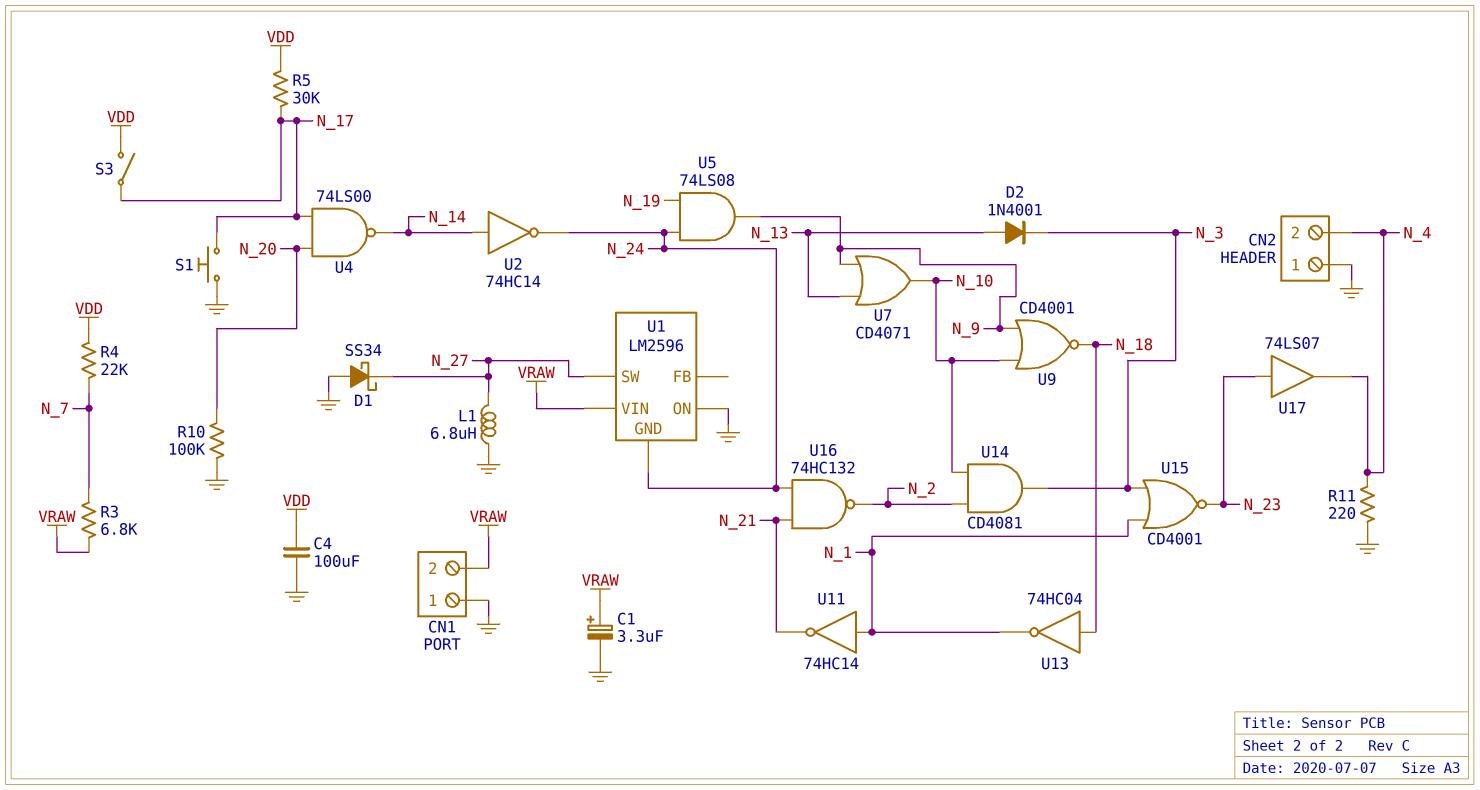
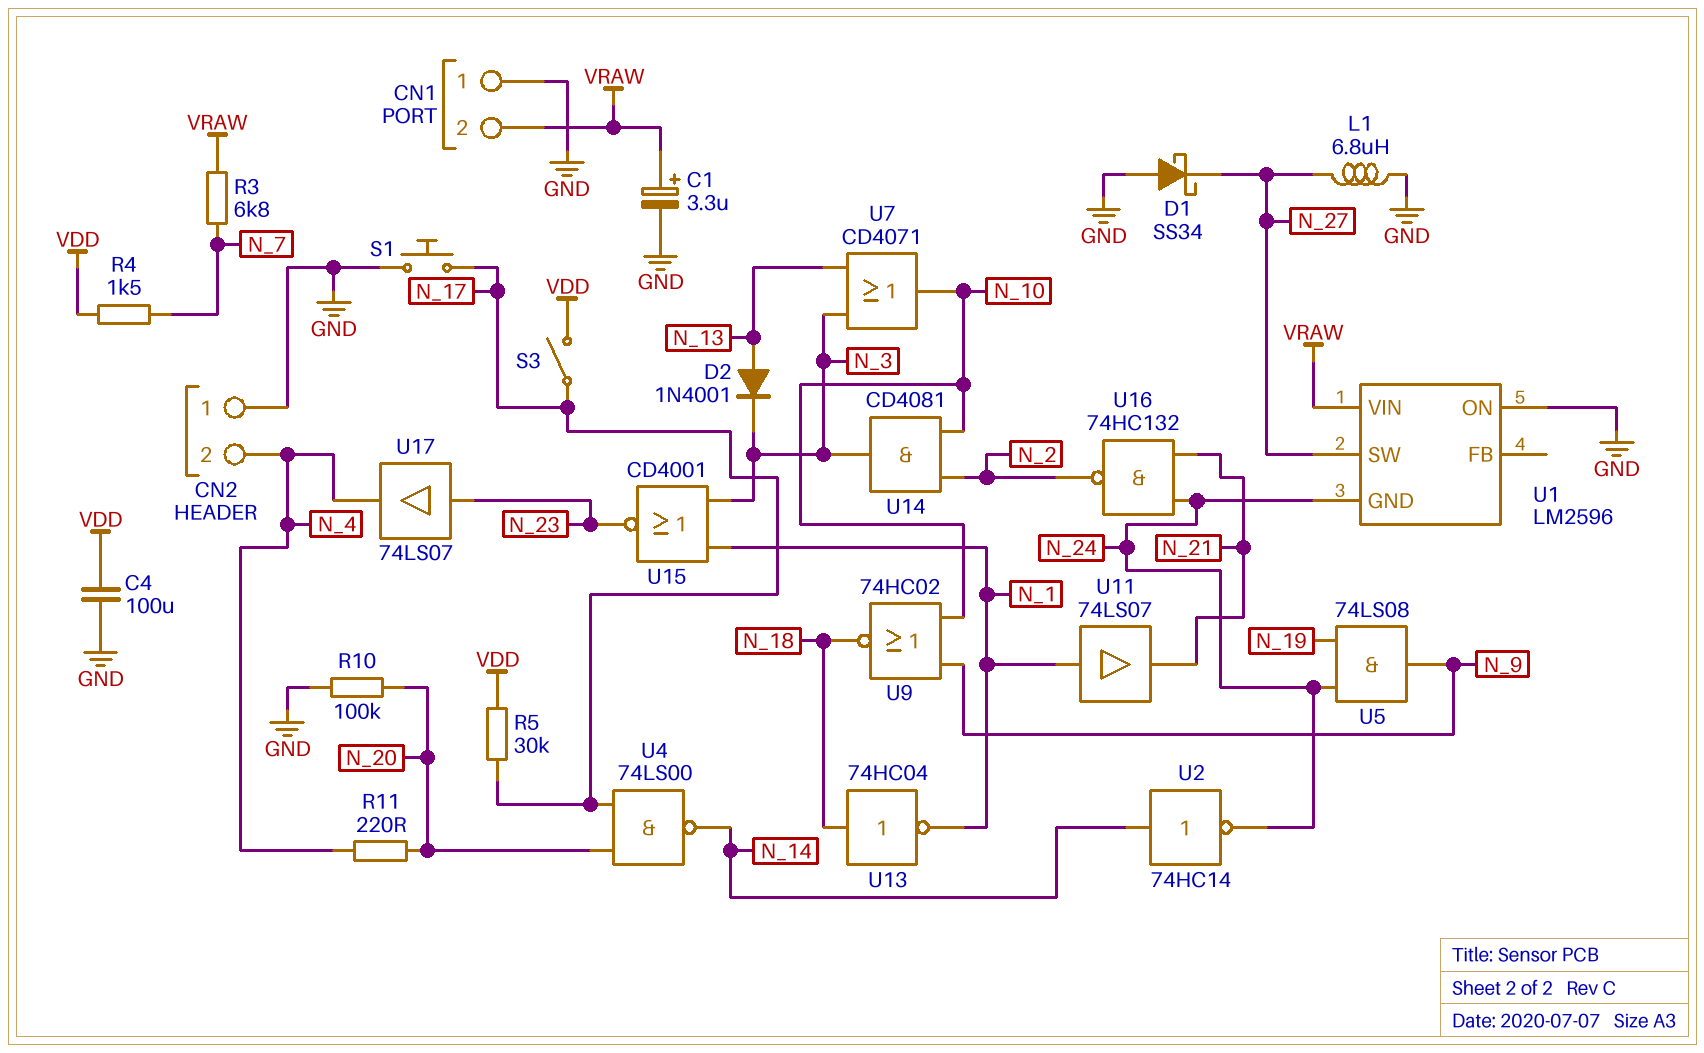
R4: 22k (N_7, VDD) -> 1.5k (N_7, VDD)
R11: 220 (GND, N_4) -> 220 (N_4, N_20)
U7: OR CD4071 (in N_9, in N_13, out N_10) -> OR CD4071 (in N_3, in N_13, out N_10)
U9: NOR CD4001 (in N_9, in N_10, out N_18) -> NOR 74HC02 (in N_9, in N_10, out N_18)
U11: NOT 74HC14 (in N_1, out N_21) -> buffer 74LS07 (in N_1, out N_21)

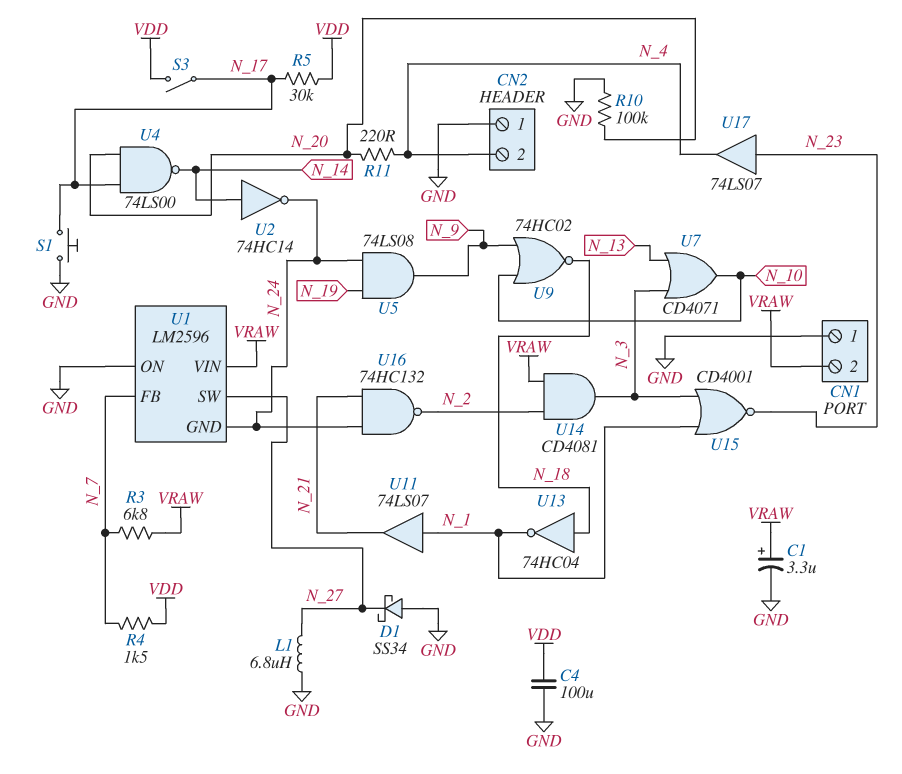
D2: diode 1N4001 (A N_13, K N_3) -> none
U1 pin FB: none -> N_7
U14: AND CD4081 (in N_2, in N_10, out N_3) -> AND CD4081 (in N_2, in VRAW, out N_3)

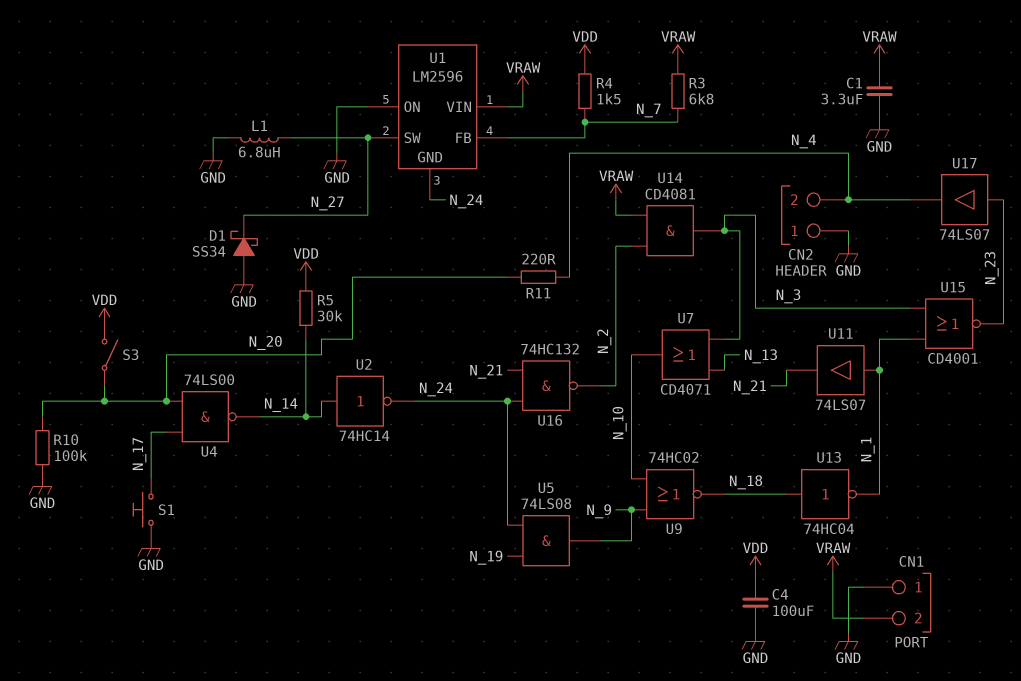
C1: 3.3uF (plus VRAW, minus GND) -> 3.3uF (GND, VRAW)
R5: 30k (N_17, VDD) -> 30k (N_14, VDD)
S3: switch (N_17, VDD) -> switch (N_20, VDD)

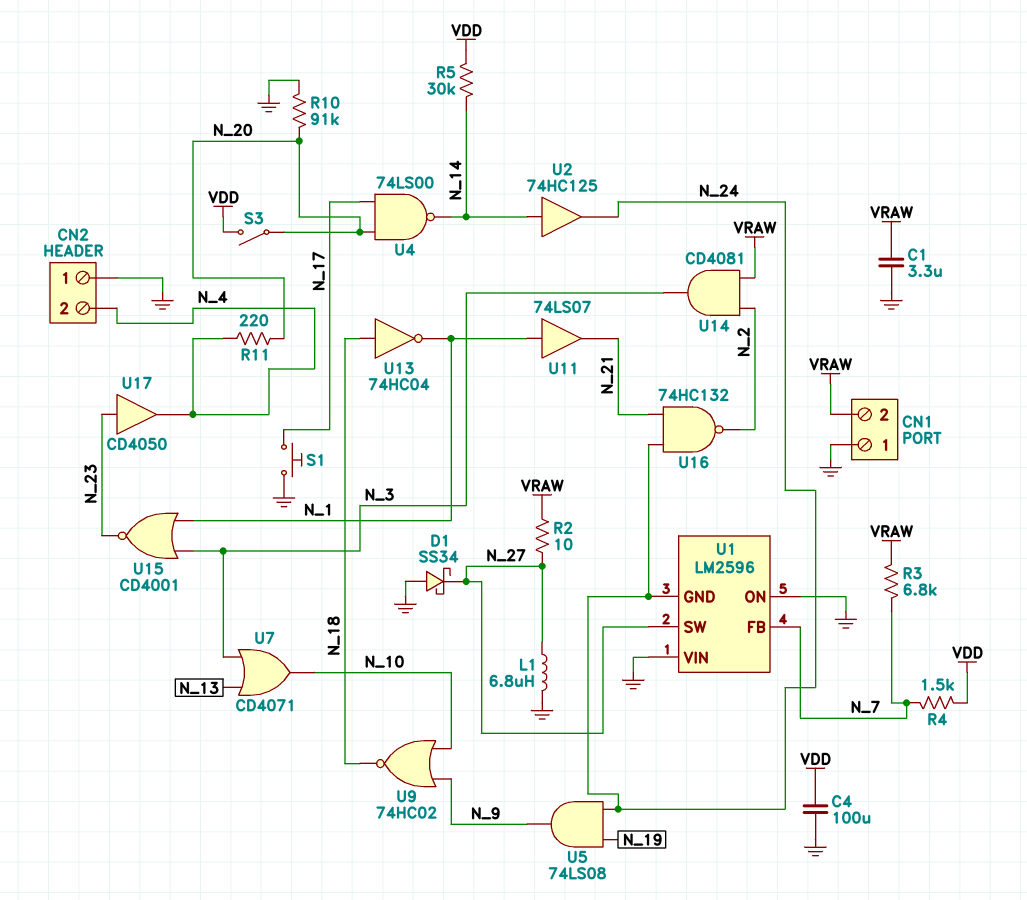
R2: none -> 10 (N_27, VRAW)
R10: 100k (GND, N_20) -> 91k (GND, N_20)
U1 pin VIN: VRAW -> GND
U2: NOT 74HC14 (in N_14, out N_24) -> buffer 74HC125 (in N_14, out N_24)
U17: buffer 74LS07 (in N_23, out N_4) -> buffer CD4050 (in N_23, out N_4)

